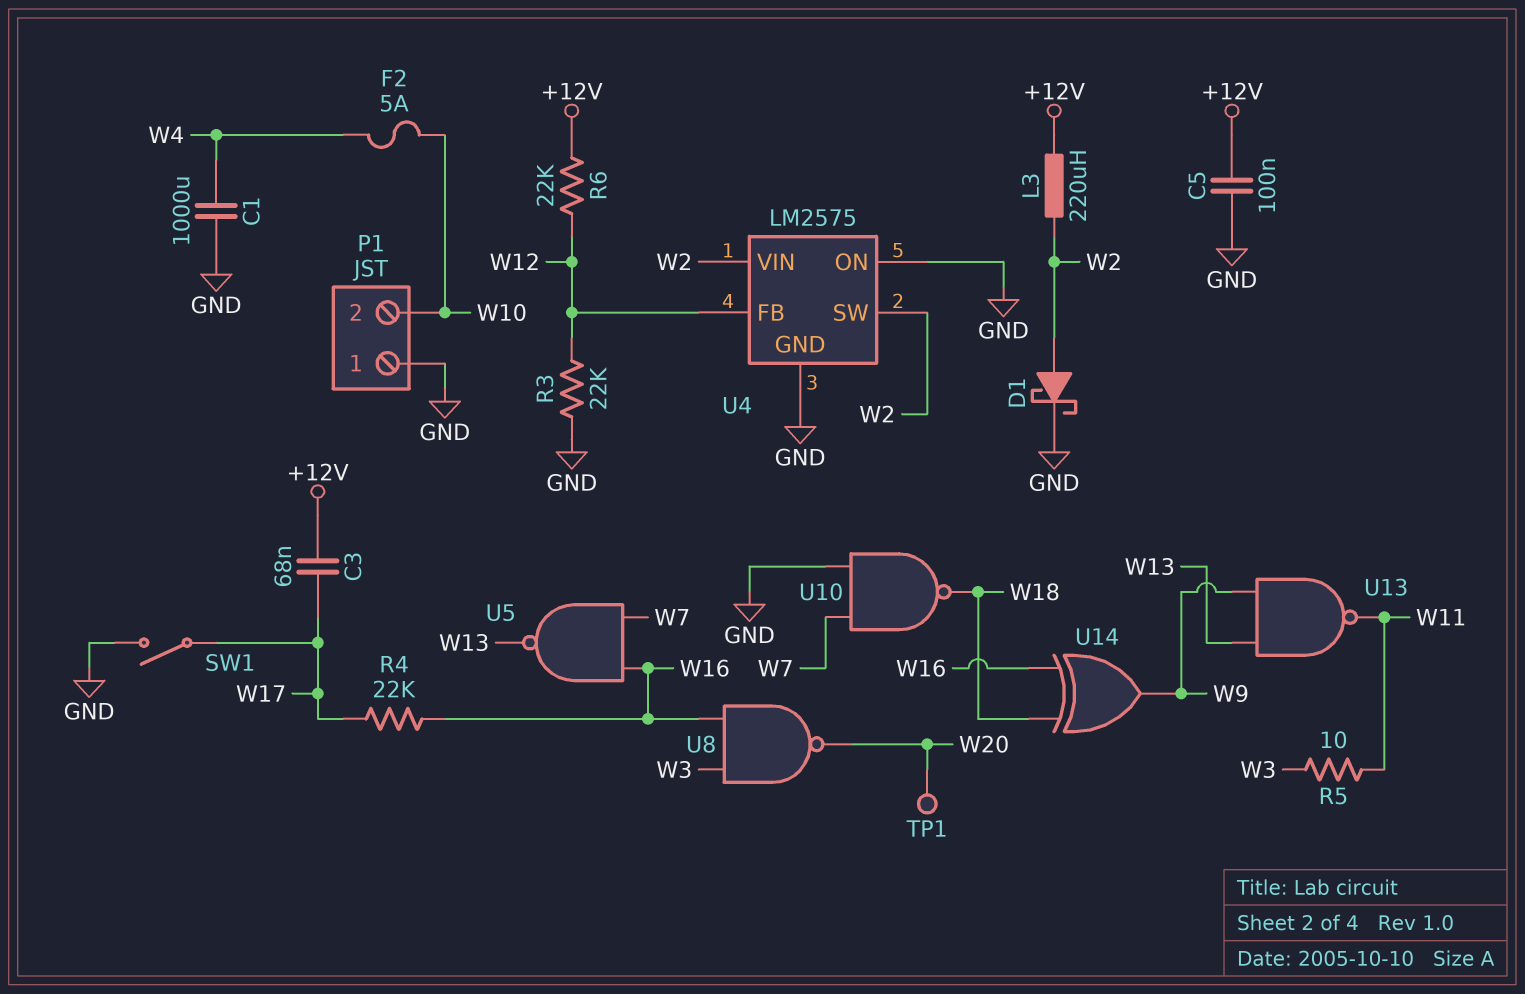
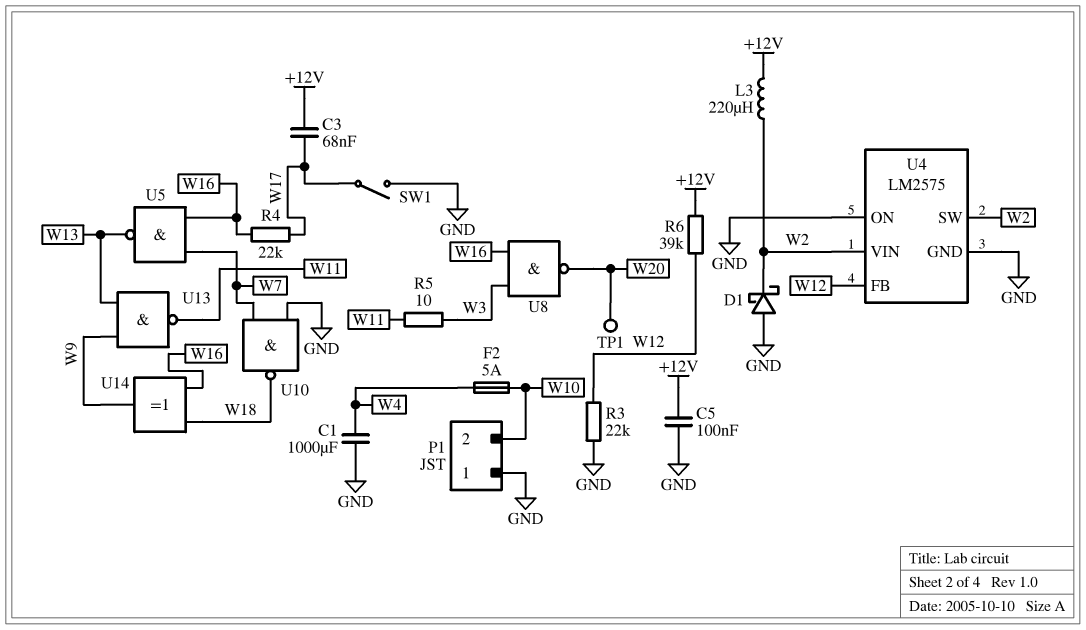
D1: schottky (A W2, K GND) -> schottky (A GND, K W2)
R6: 22k (+12V, W12) -> 39k (+12V, W12)

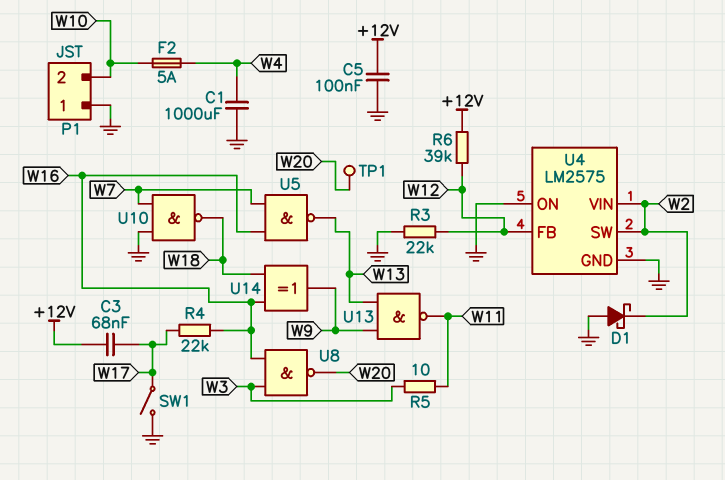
L3: 220uH (+12V, W2) -> none

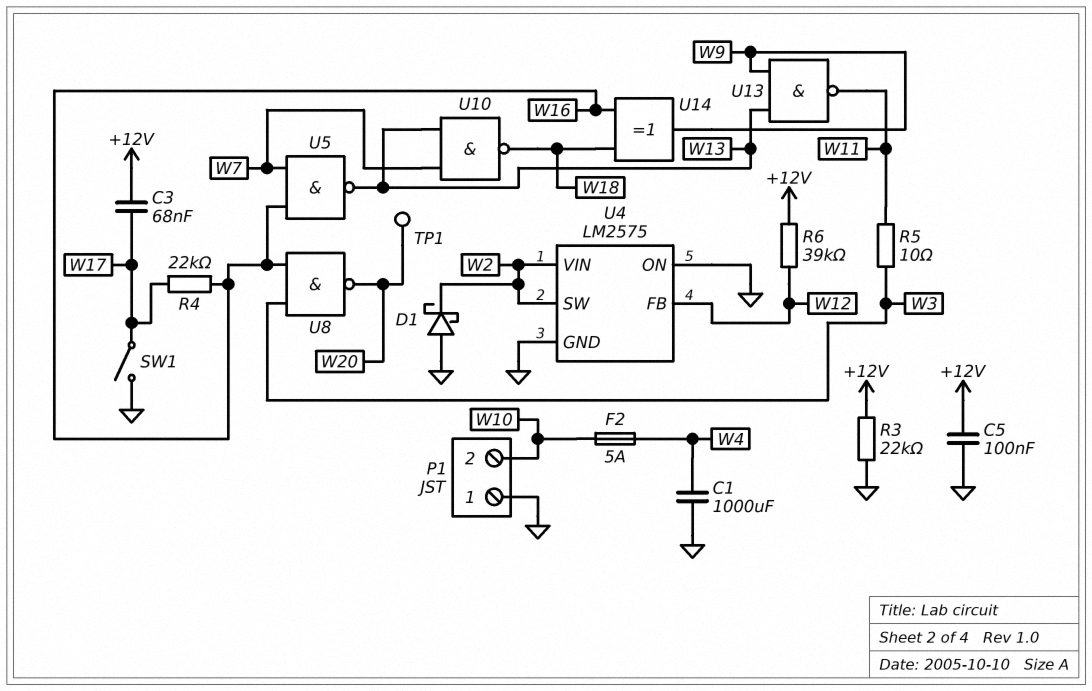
R3: 22k (GND, W12) -> 22k (+12V, GND)
U10: NAND (in GND, in W7, out W18) -> NAND (in W7, in W13, out W18)

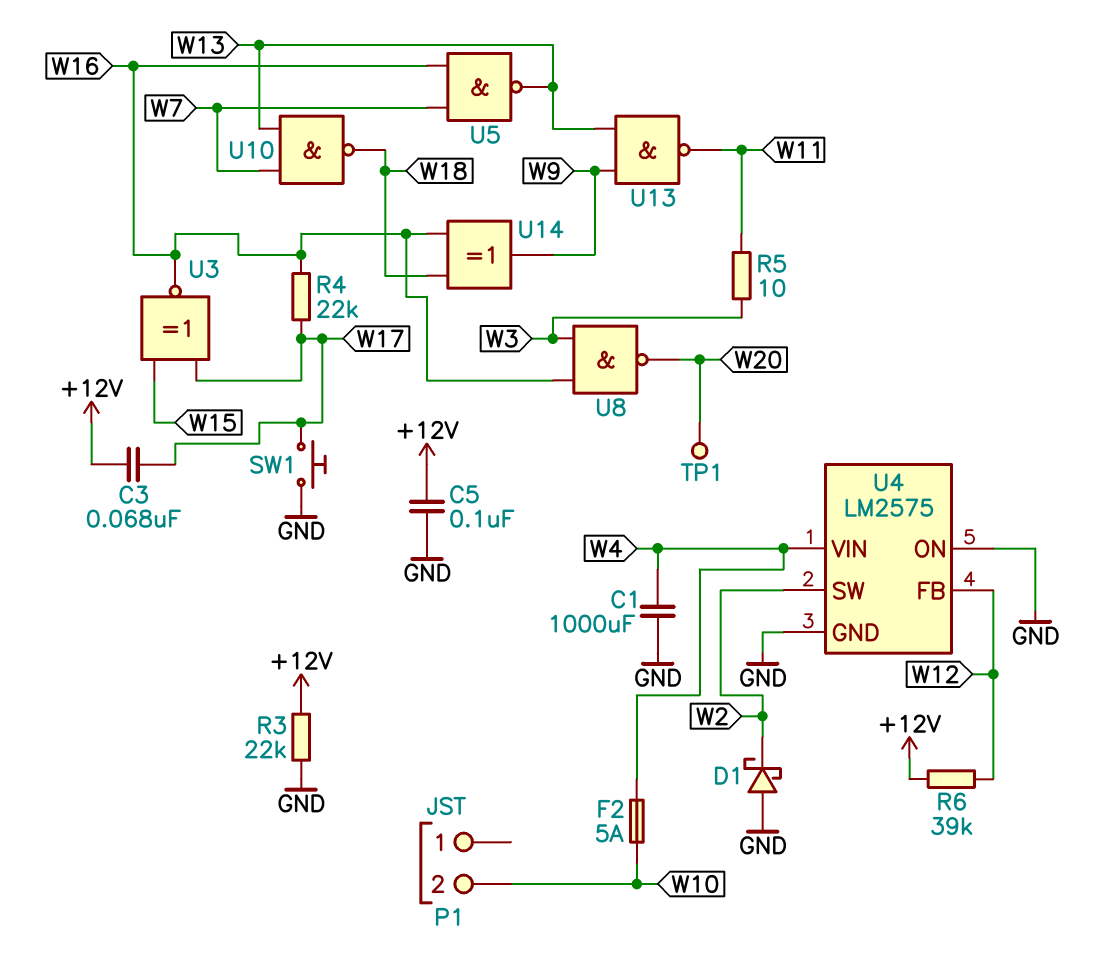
P1 pin 1: GND -> none
SW1: switch (GND, W17) -> button (GND, W17)
U3: none -> XNOR (in W15, in W17, out W16)
U4 pin VIN: W2 -> W4

